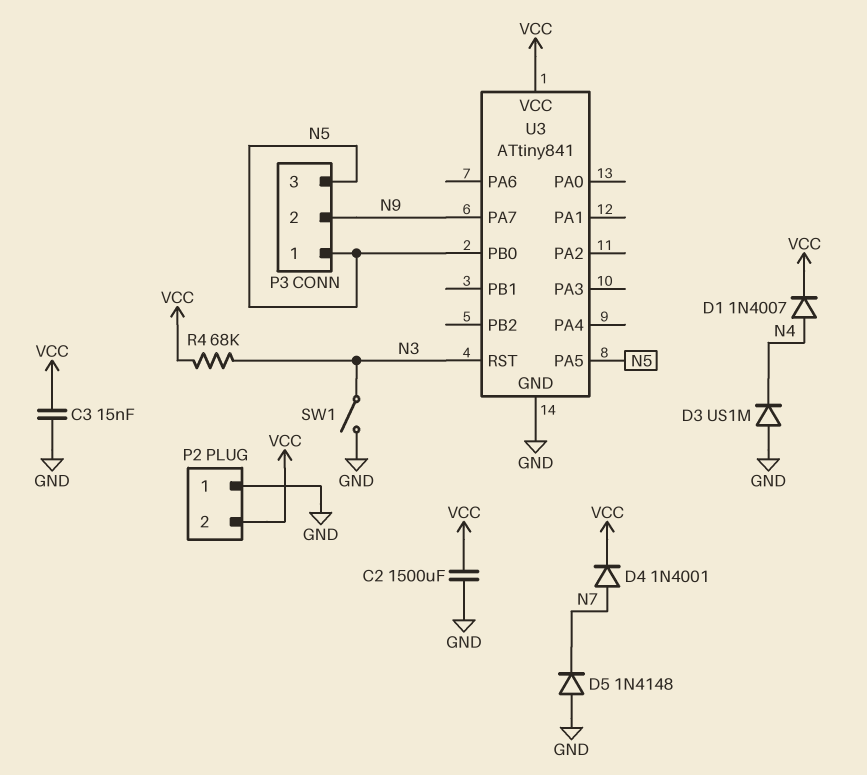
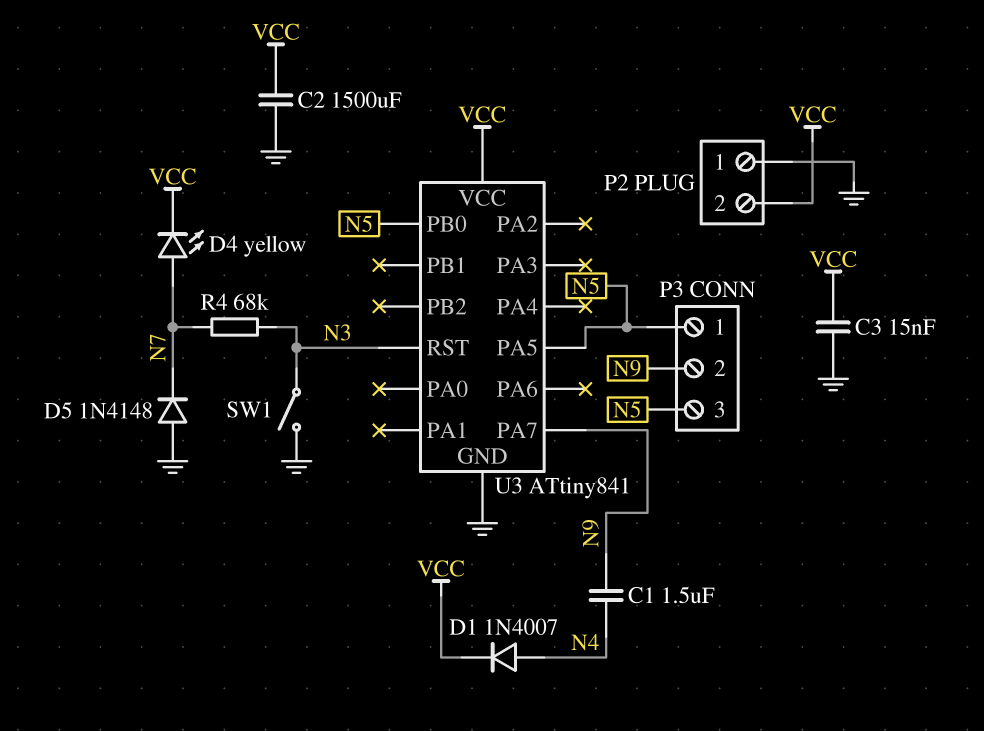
C1: none -> 1.5uF (N4, N9)
D3: diode US1M (A GND, K N4) -> none
D4: diode 1N4001 (A N7, K VCC) -> LED yellow (A N7, K VCC)
R4: 68k (N3, VCC) -> 68k (N3, N7)

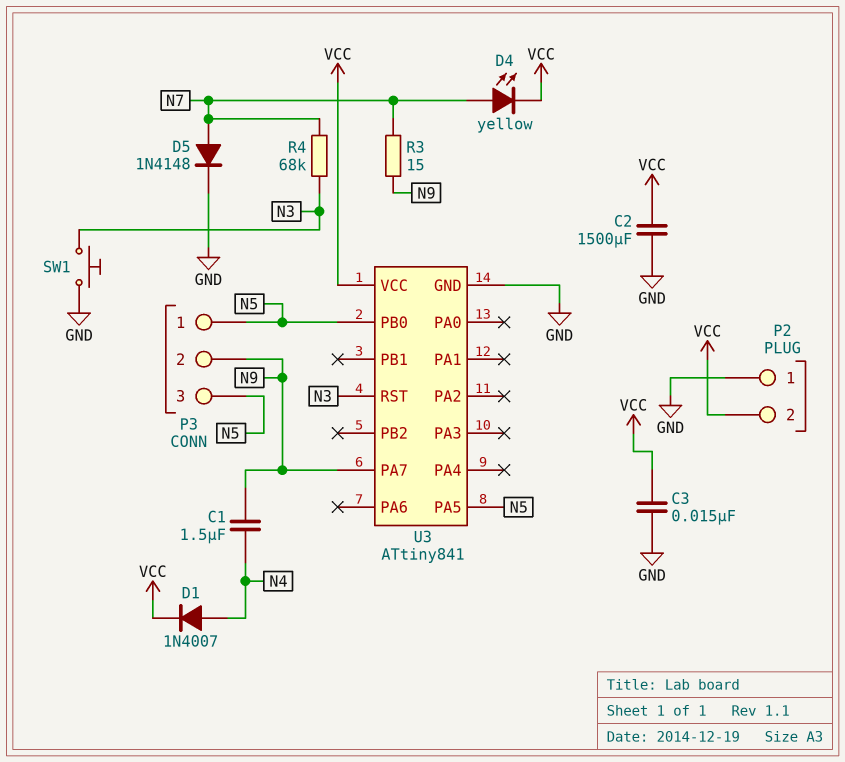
D5: diode 1N4148 (A GND, K N7) -> diode 1N4148 (A N7, K GND)
R3: none -> 15 (N7, N9)
SW1: switch (GND, N3) -> button (GND, N3)

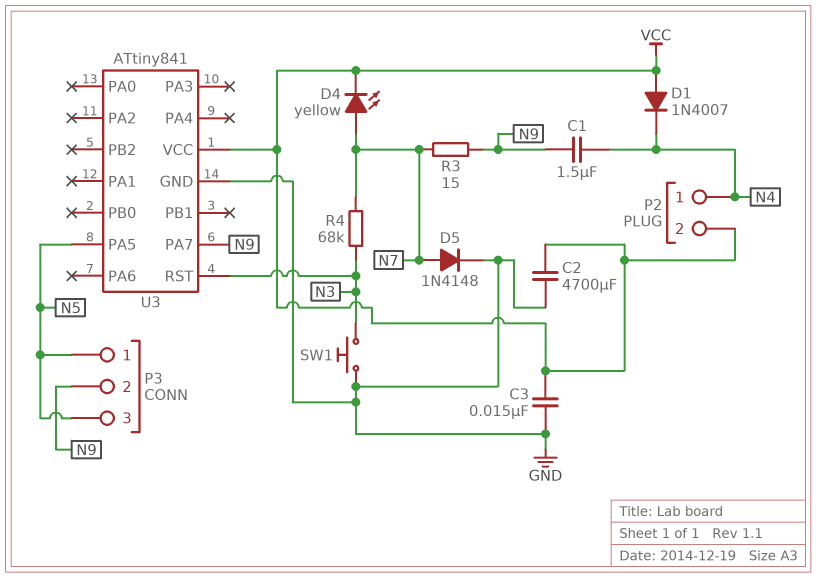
C2: 1500uF (GND, VCC) -> 4700uF (GND, VCC)
D1: diode 1N4007 (A N4, K VCC) -> diode 1N4007 (A VCC, K N4)
P2 pin 1: GND -> N4
U3 pin PB0: N5 -> none

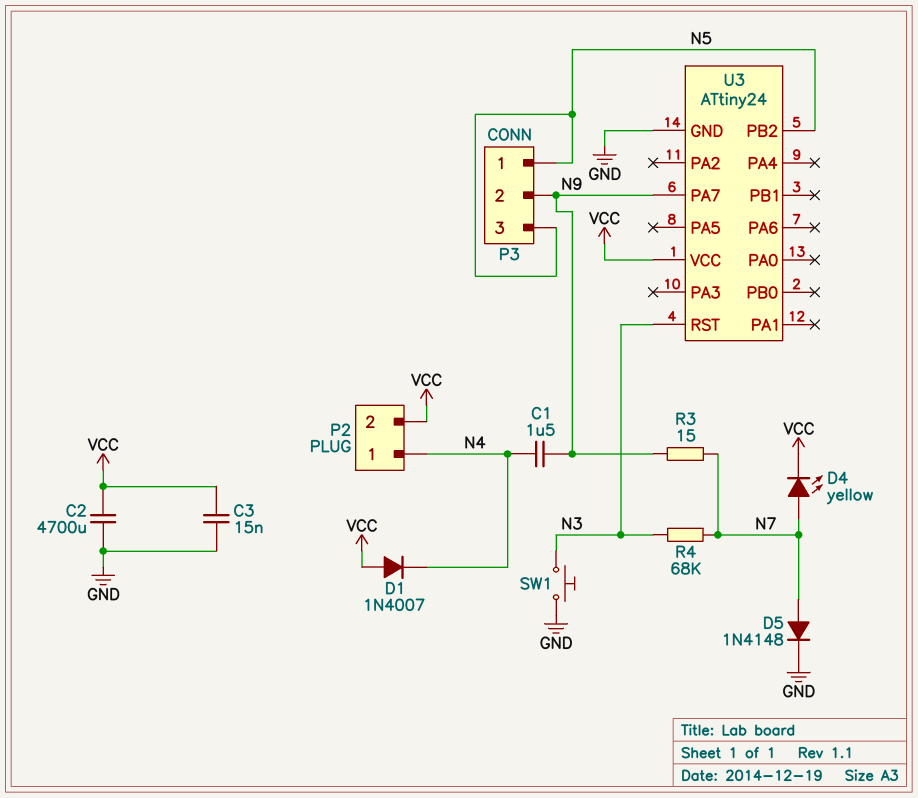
U3: ATtiny841 -> ATtiny24
U3 pin PA5: N5 -> none
U3 pin PB2: none -> N5

